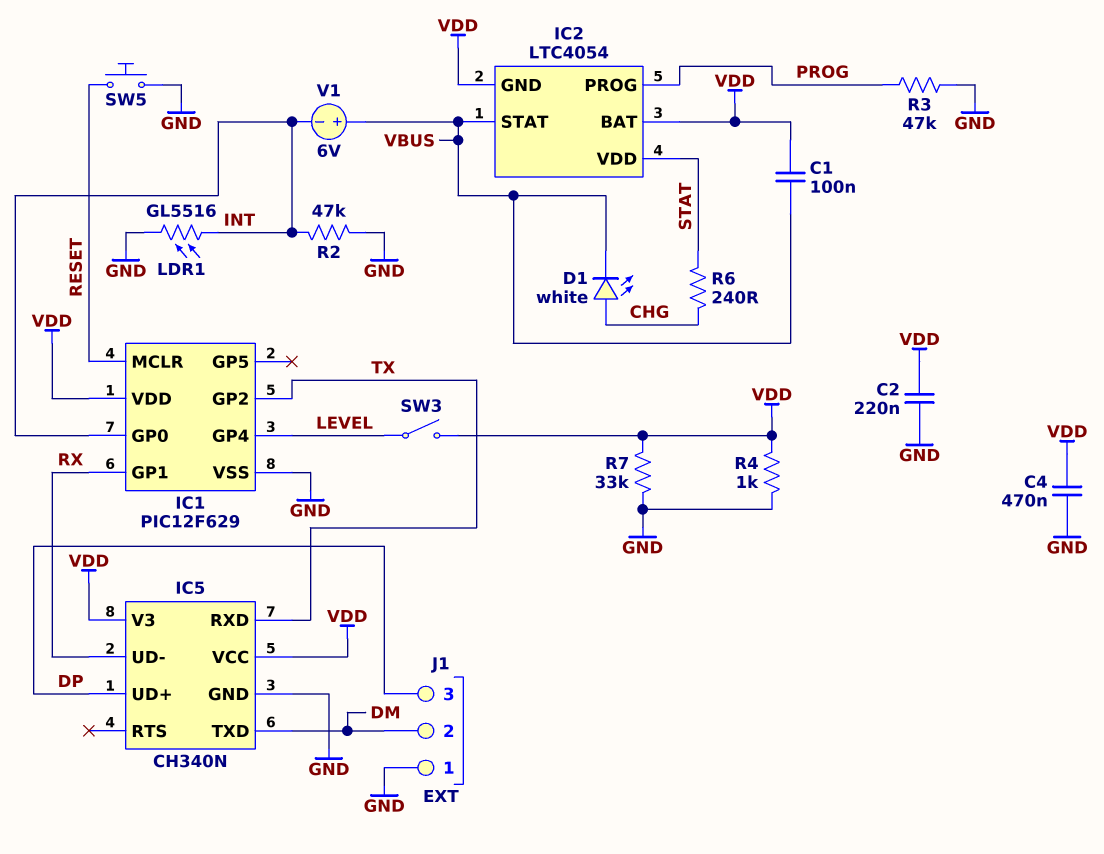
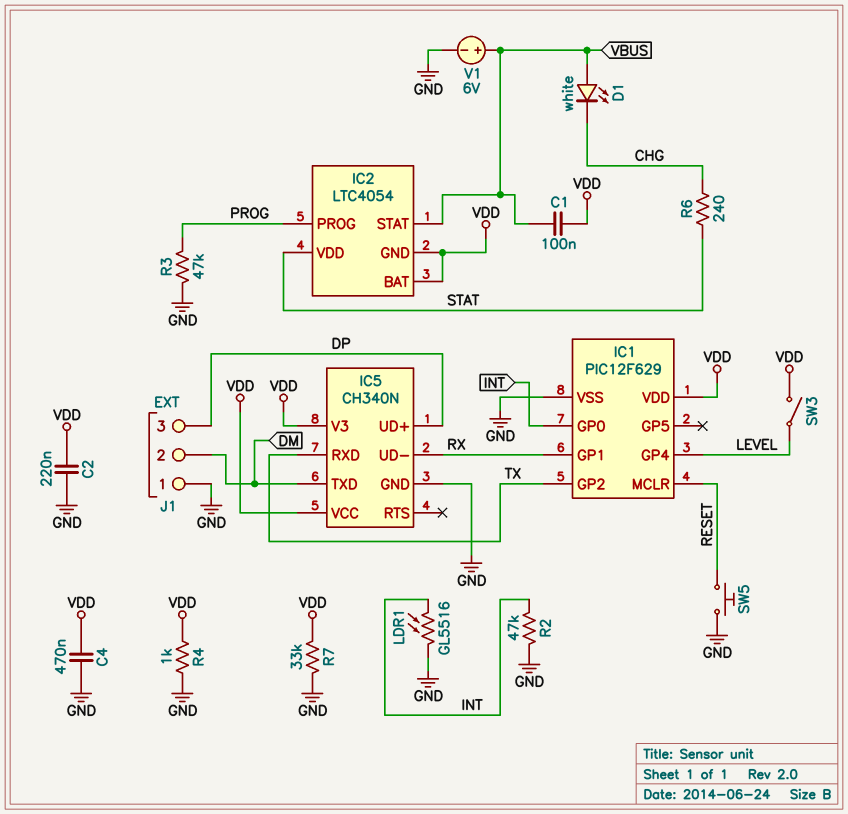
D1: LED white (A CHG, K VBUS) -> LED white (A VBUS, K CHG)
V1: 6V (plus VBUS, minus INT) -> 6V (plus VBUS, minus GND)

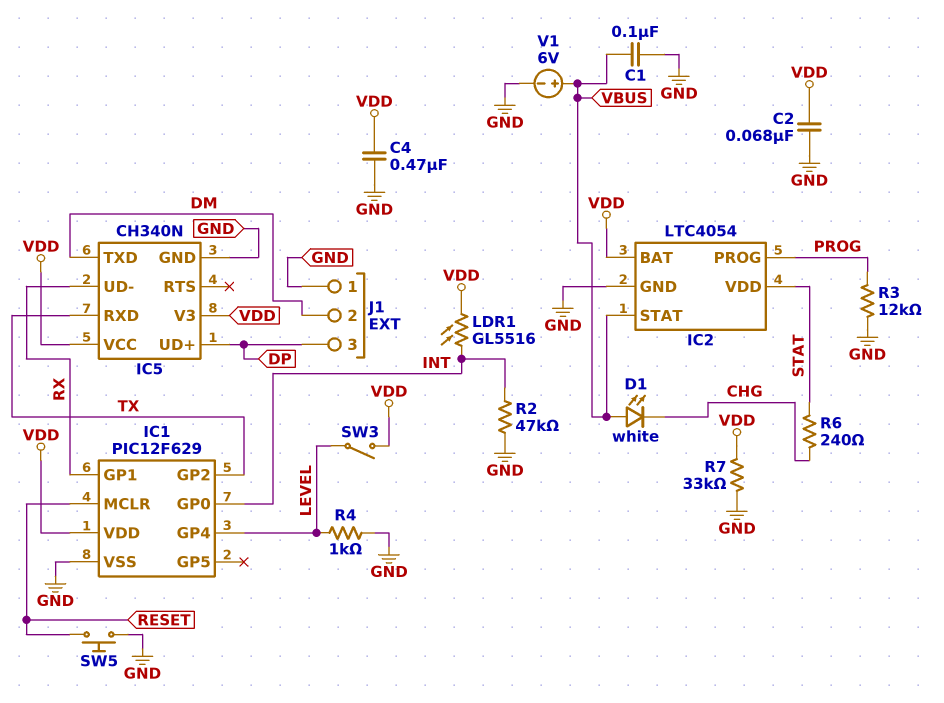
C1: 100nF (VBUS, VDD) -> 100nF (GND, VBUS)
C2: 220nF (GND, VDD) -> 68nF (GND, VDD)
IC2 pin GND: VDD -> GND
LDR1: GL5516 (GND, INT) -> GL5516 (INT, VDD)
R3: 47k (GND, PROG) -> 12k (GND, PROG)
R4: 1k (GND, VDD) -> 1k (GND, LEVEL)

